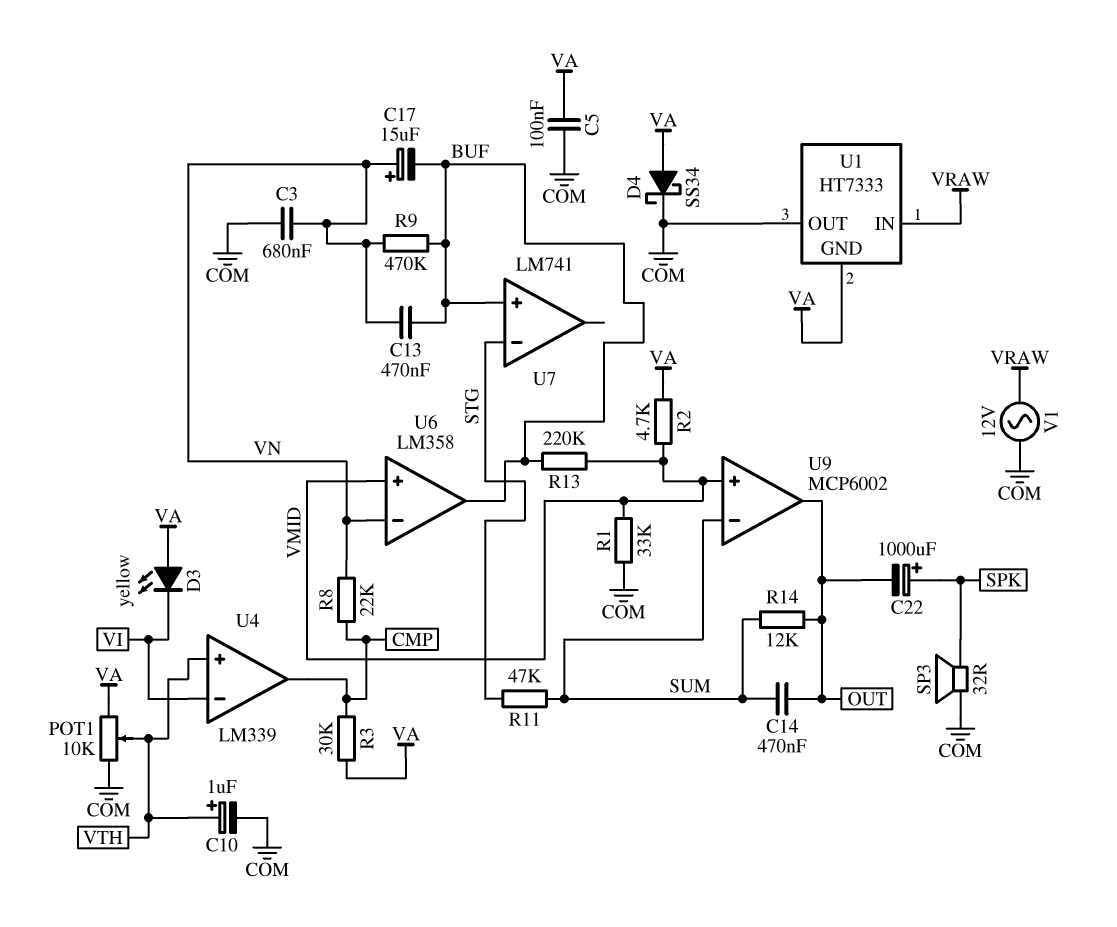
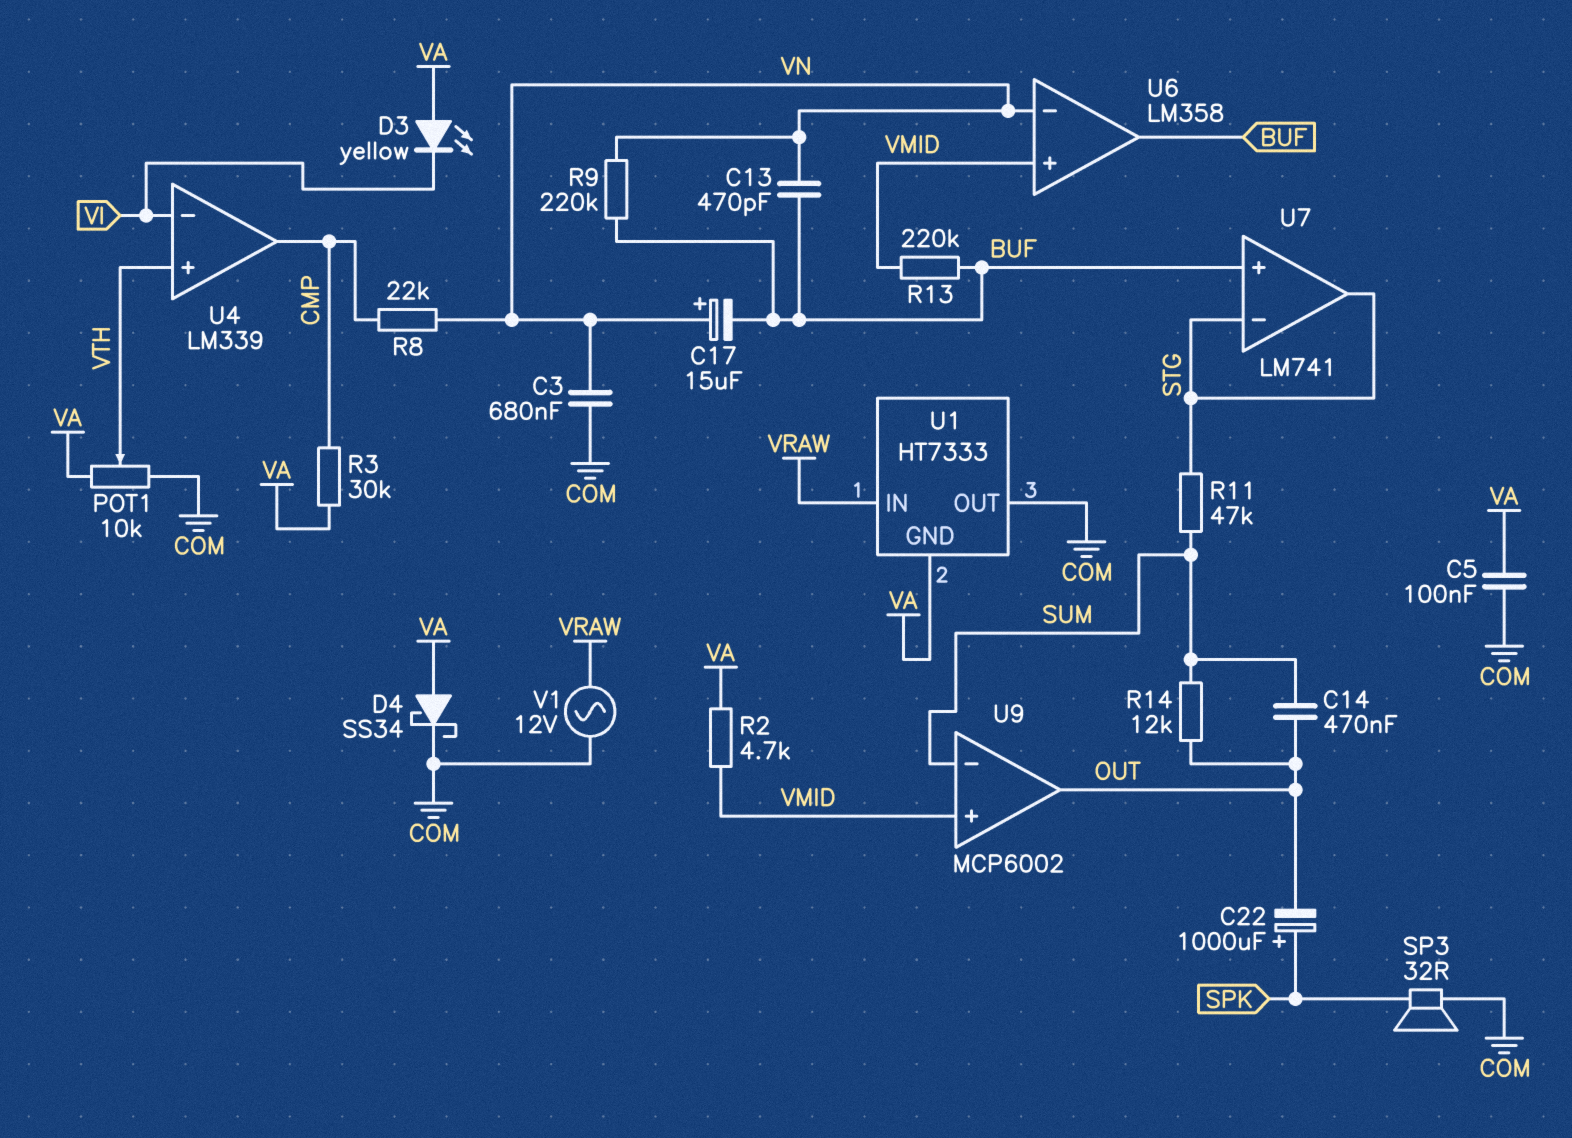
C10: 1uF (plus VTH, minus COM) -> none
C13: 470nF (BUF, VN) -> 470pF (BUF, VN)
R1: 33k (COM, VMID) -> none
R9: 470k (BUF, VN) -> 220k (BUF, VN)
U7 pin out: none -> STG

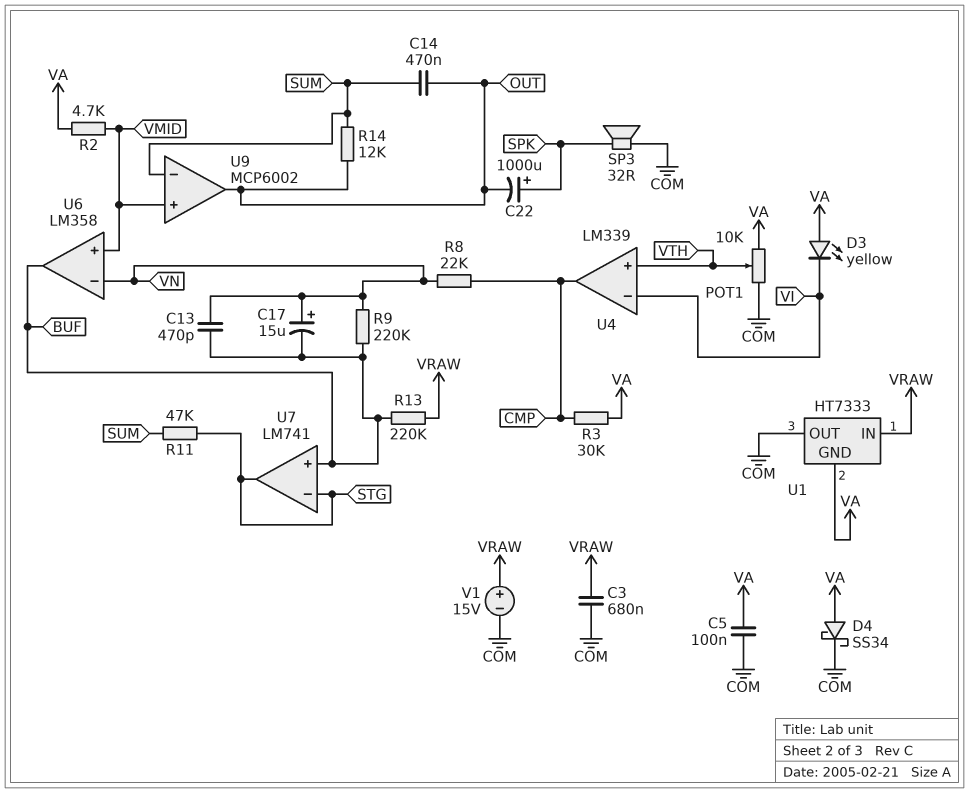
C3: 680nF (COM, VN) -> 680nF (COM, VRAW)
R13: 220k (BUF, VMID) -> 220k (BUF, VRAW)
V1: AC 12V (COM, VRAW) -> 15V (plus VRAW, minus COM)

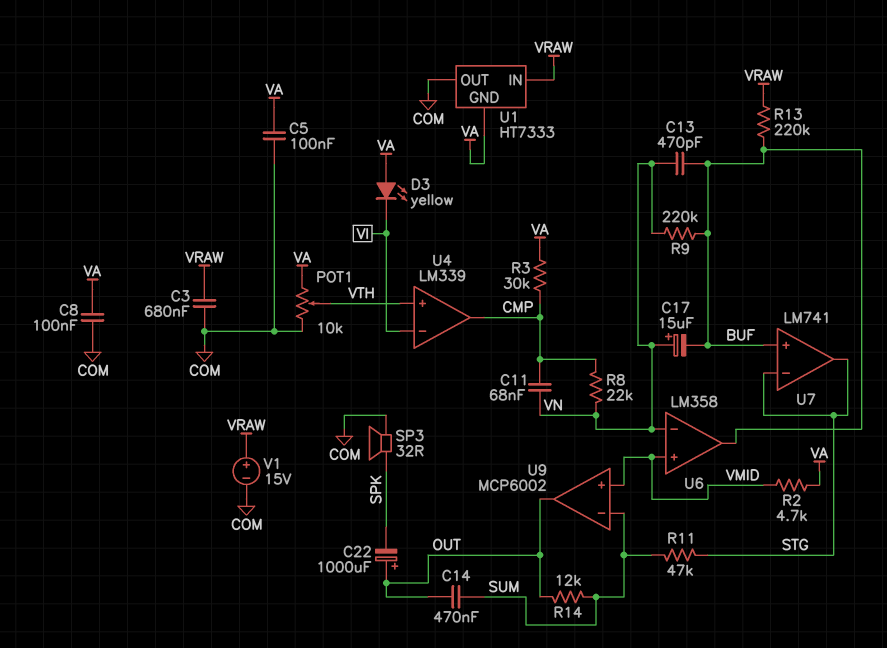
C8: none -> 100nF (COM, VA)
C11: none -> 68nF (CMP, VN)
C22: 1000uF (plus SPK, minus OUT) -> 1000uF (plus OUT, minus SPK)
D4: schottky SS34 (A VA, K COM) -> none

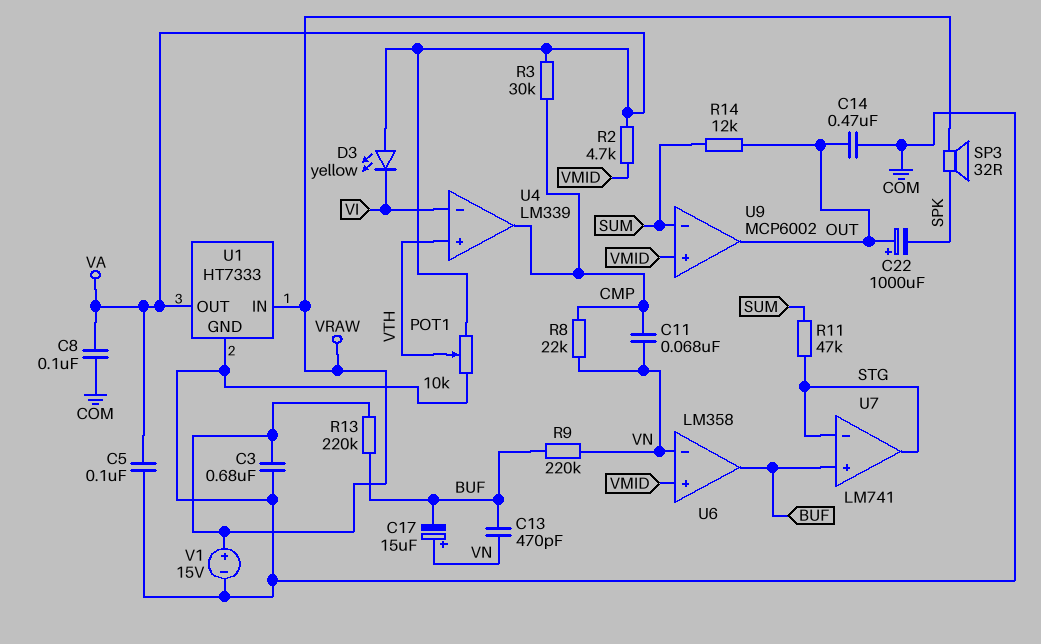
C14: 470nF (OUT, SUM) -> 470nF (COM, OUT)
SP3: speaker 32R (COM, SPK) -> speaker 32R (SPK, VRAW)
U1 pin GND: VA -> COM
U1 pin OUT: COM -> VA

